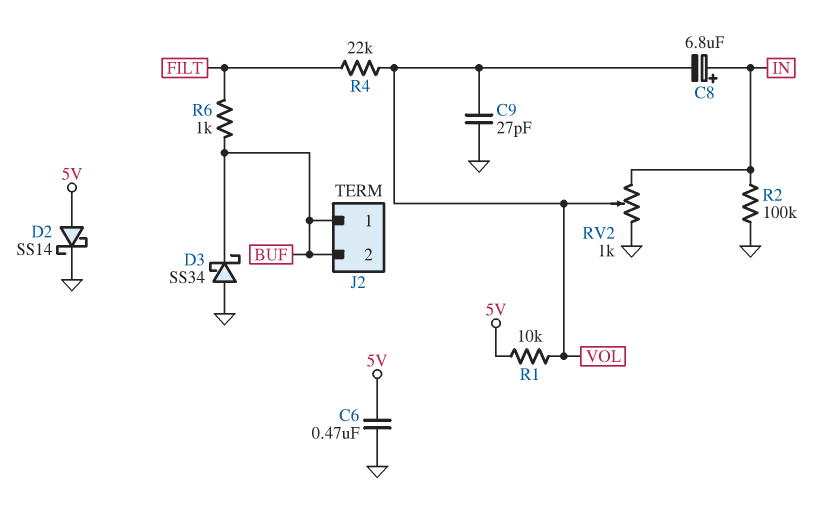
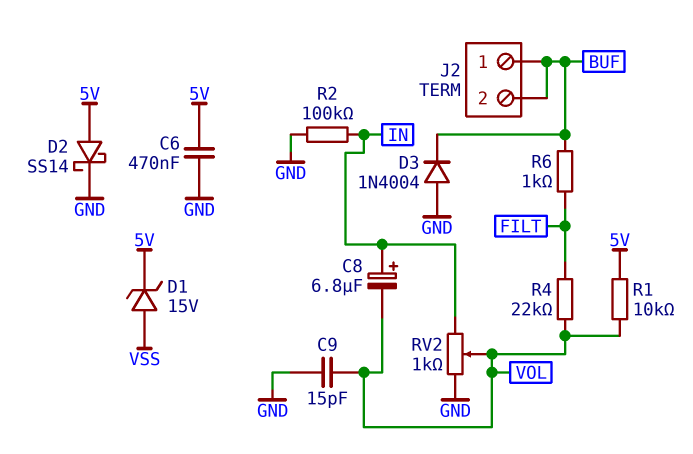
C9: 27pF (GND, VOL) -> 15pF (GND, VOL)
D1: none -> zener 15V (A VSS, K 5V)
D3: schottky SS34 (A GND, K BUF) -> diode 1N4004 (A GND, K BUF)

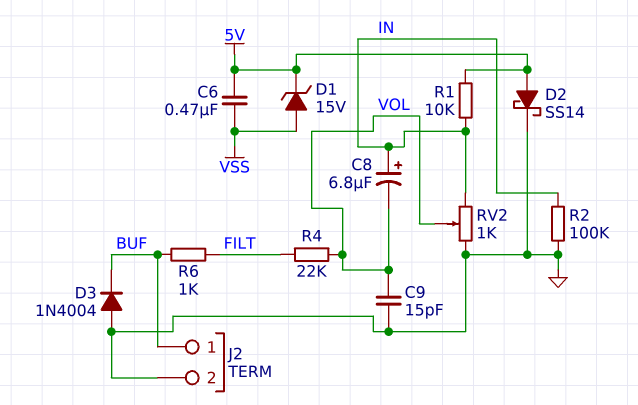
C6: 470nF (5V, GND) -> 470nF (5V, VSS)
J2 pin 2: BUF -> GND
R1: 10k (5V, VOL) -> 10k (5V, IN)

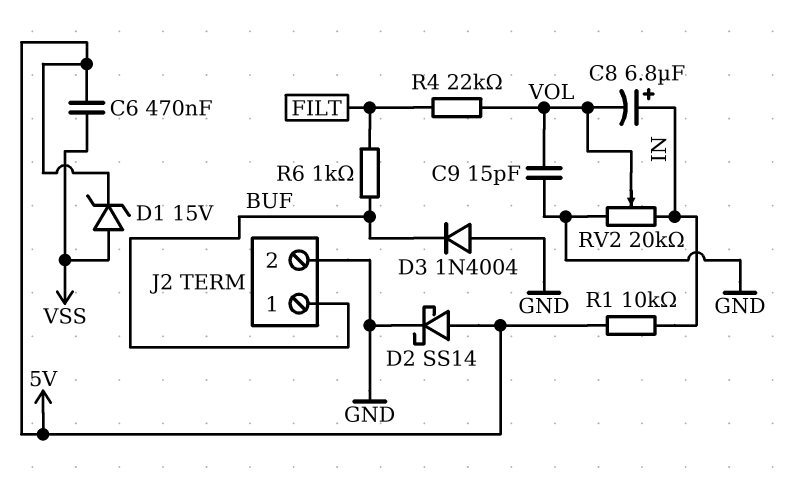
R2: 100k (GND, IN) -> none
RV2: 1k (GND, IN, wiper VOL) -> 20k (GND, IN, wiper VOL)

